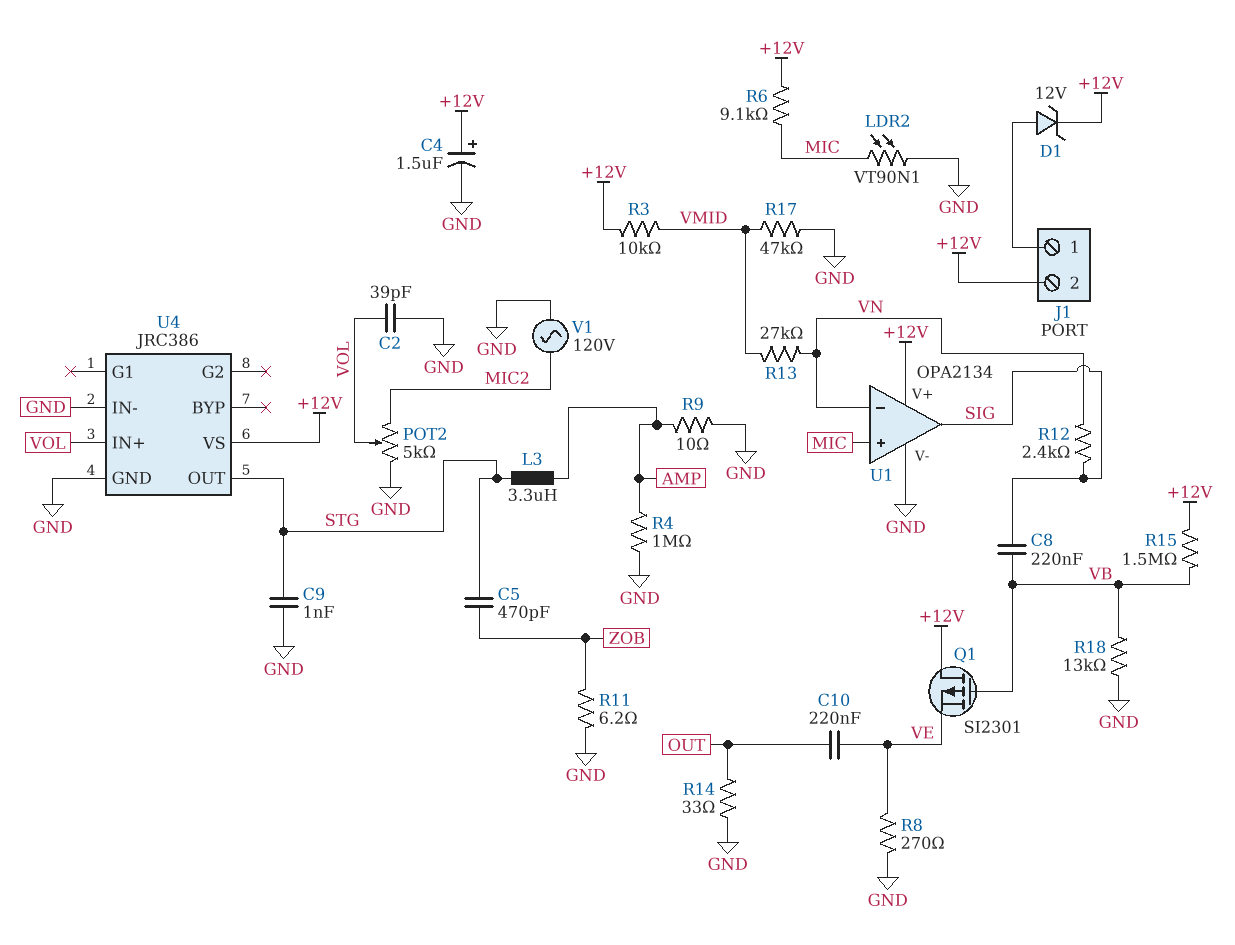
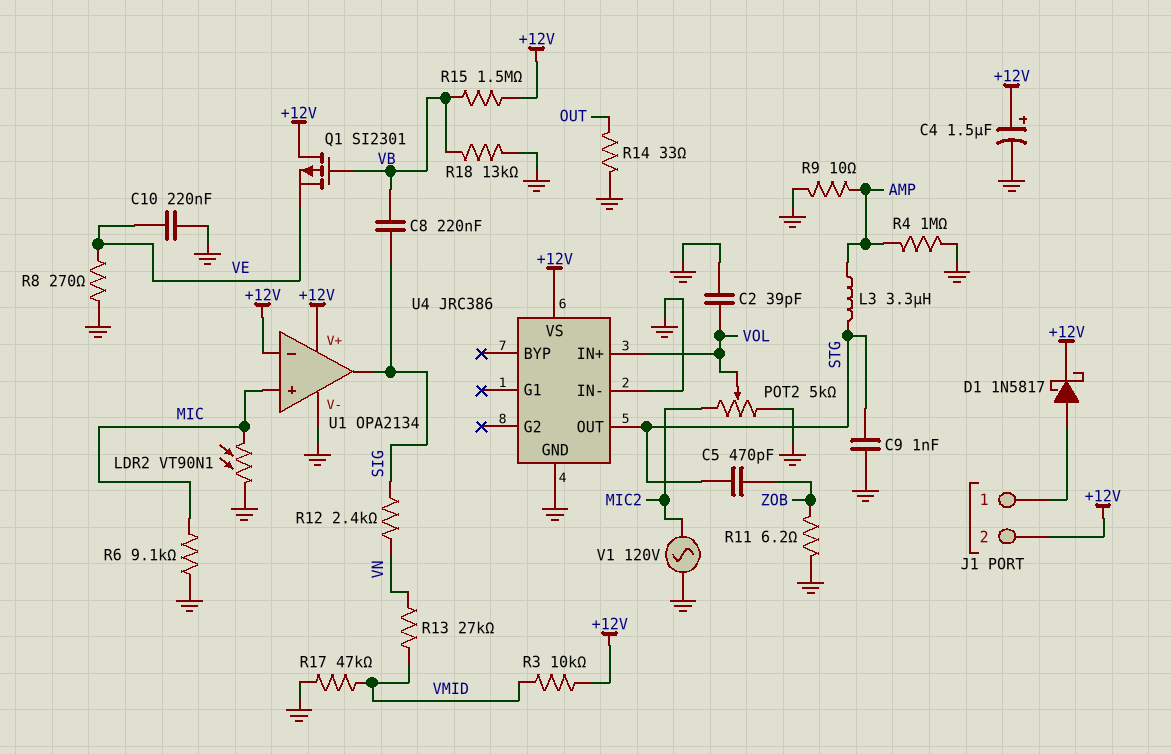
C10: 220nF (OUT, VE) -> 220nF (GND, VE)
D1: zener 12V (A J1/1, K +12V) -> schottky 1N5817 (A J1/1, K +12V)
R6: 9.1k (+12V, MIC) -> 9.1k (GND, MIC)
U1 pin in-: VN -> +12V

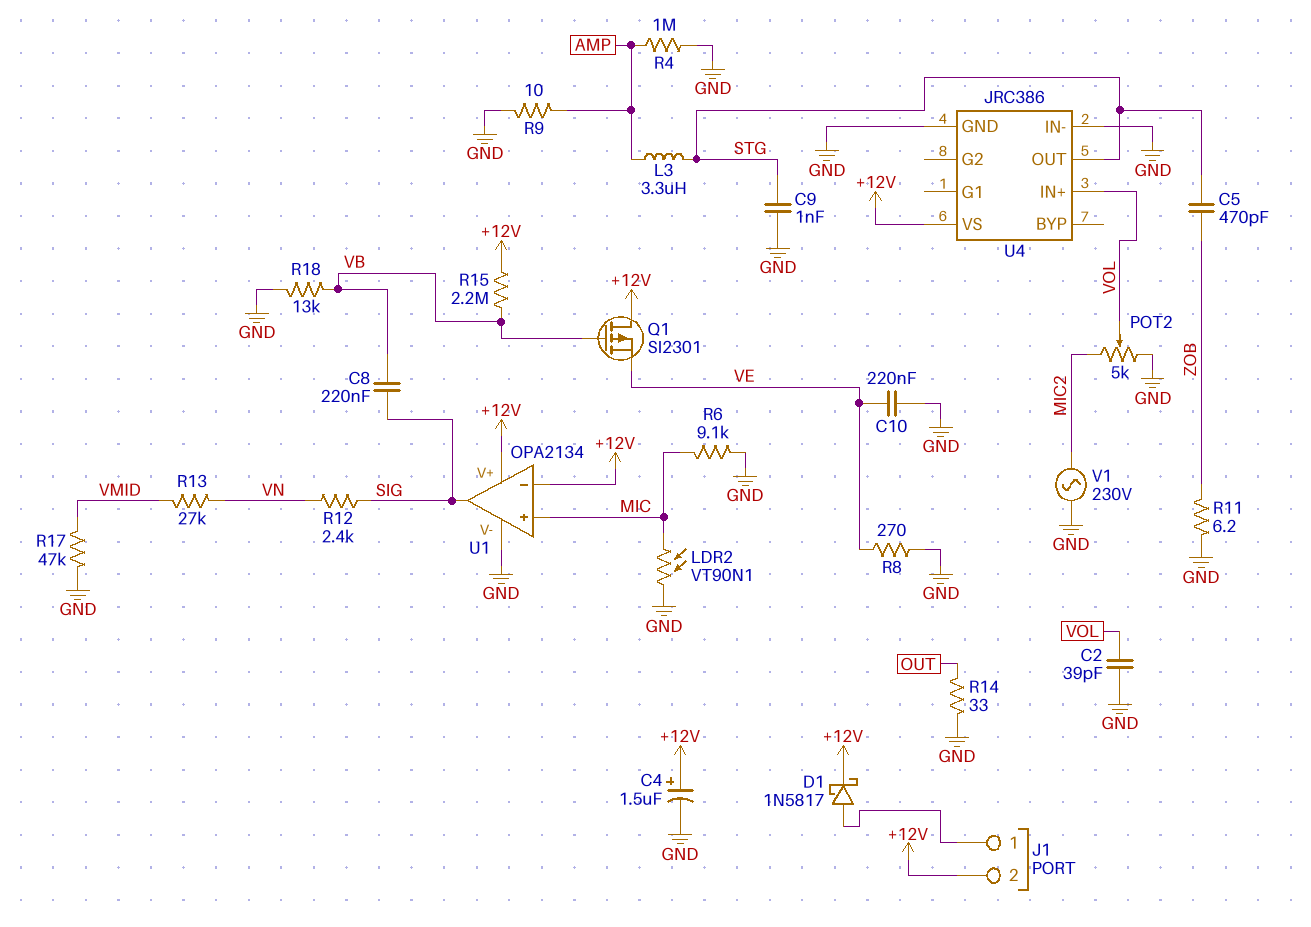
R3: 10k (+12V, VMID) -> none
R15: 1.5M (+12V, VB) -> 2.2M (+12V, VB)
V1: AC 120V (GND, MIC2) -> AC 230V (GND, MIC2)

